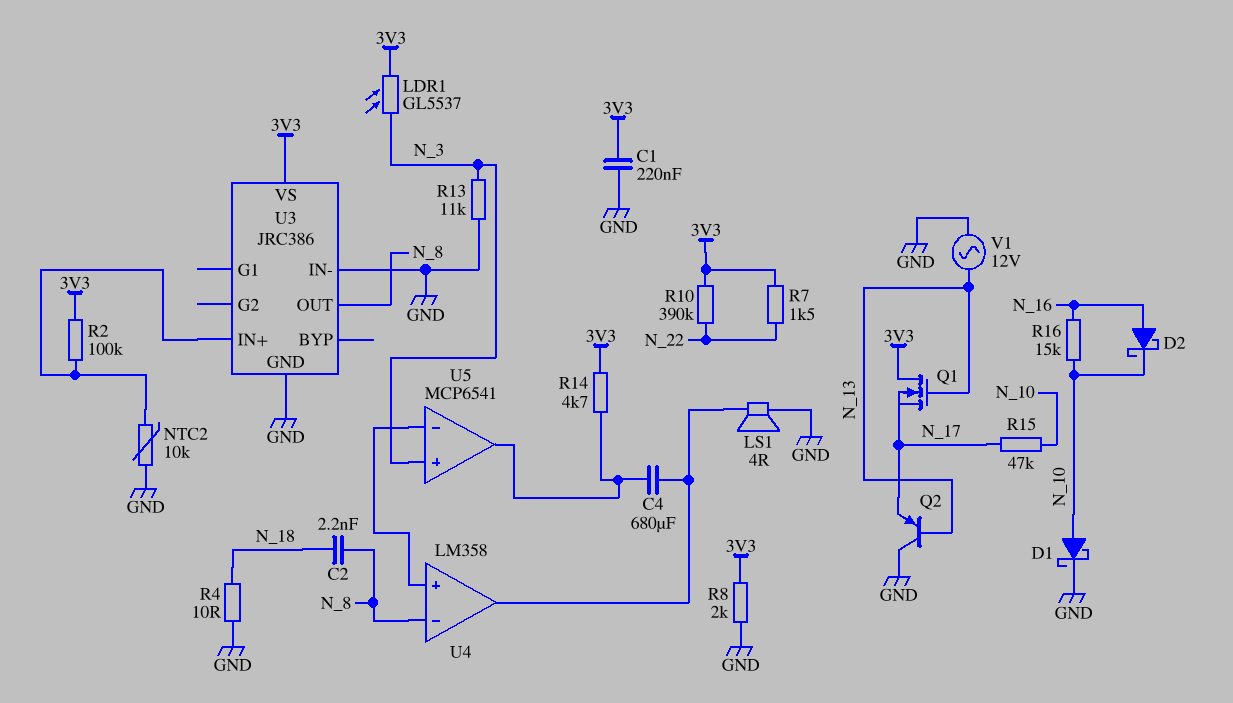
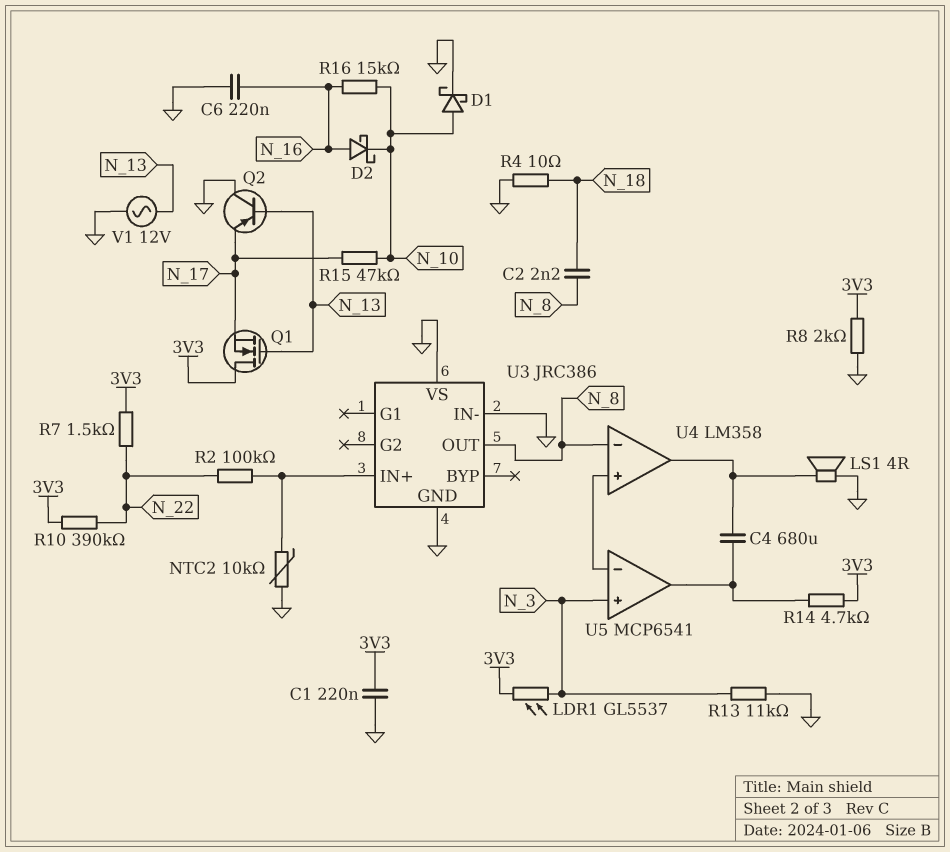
C6: none -> 220nF (GND, N_16)
R2: 100k (3V3, U3/IN+) -> 100k (N_22, U3/IN+)
U3 pin VS: 3V3 -> GND

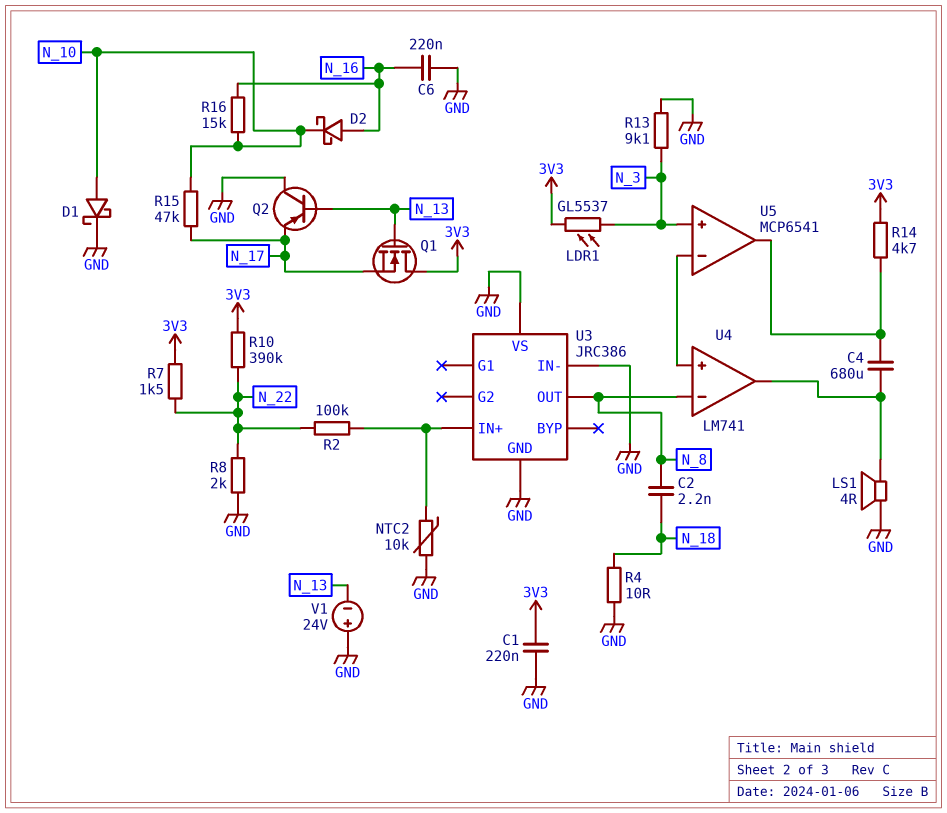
R8: 2k (3V3, GND) -> 2k (GND, N_22)
R13: 11k (GND, N_3) -> 9.1k (GND, N_3)
U4: LM358 -> LM741
V1: AC 12V (GND, N_13) -> 24V (plus GND, minus N_13)

